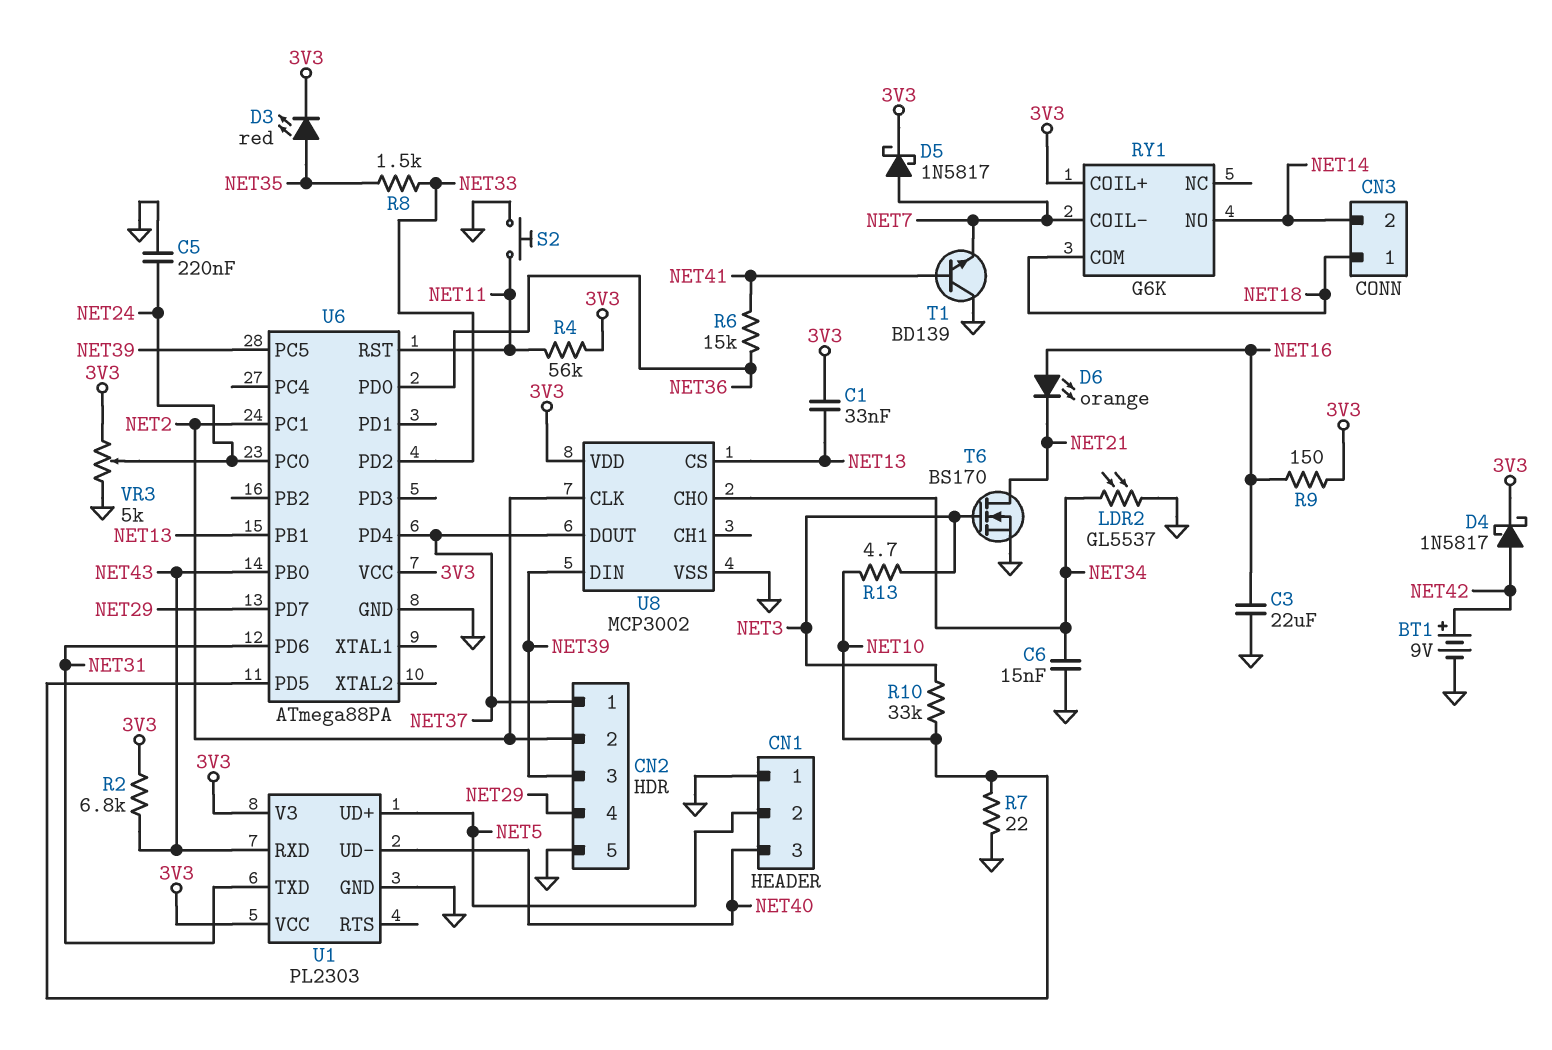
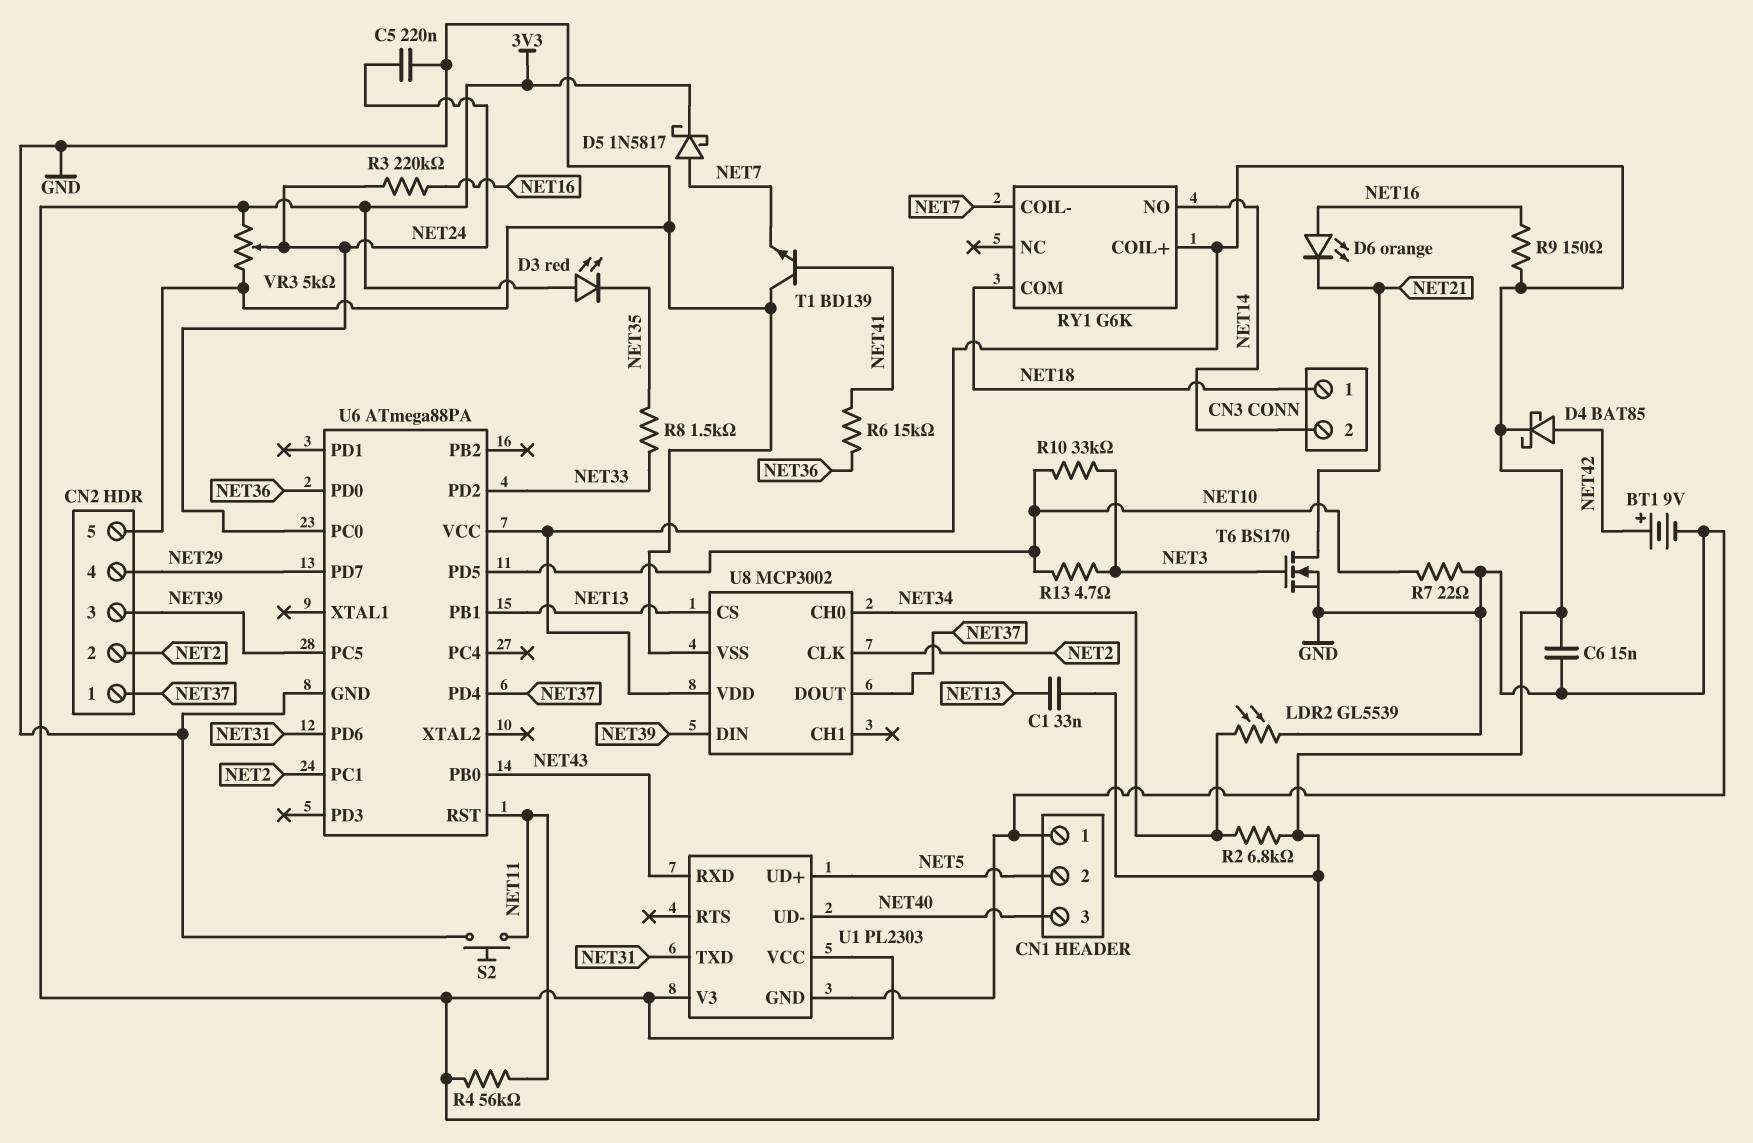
C3: 22uF (GND, NET16) -> none
C6: 15nF (GND, NET34) -> 15nF (3V3, GND)
D3: LED red (A NET35, K 3V3) -> LED red (A 3V3, K NET35)
D4: schottky 1N5817 (A NET42, K 3V3) -> schottky BAT85 (A NET42, K 3V3)
LDR2: GL5537 (GND, NET34) -> GL5539 (GND, NET34)
R2: 6.8k (3V3, NET43) -> 6.8k (3V3, NET34)
R3: none -> 220k (NET16, NET24)

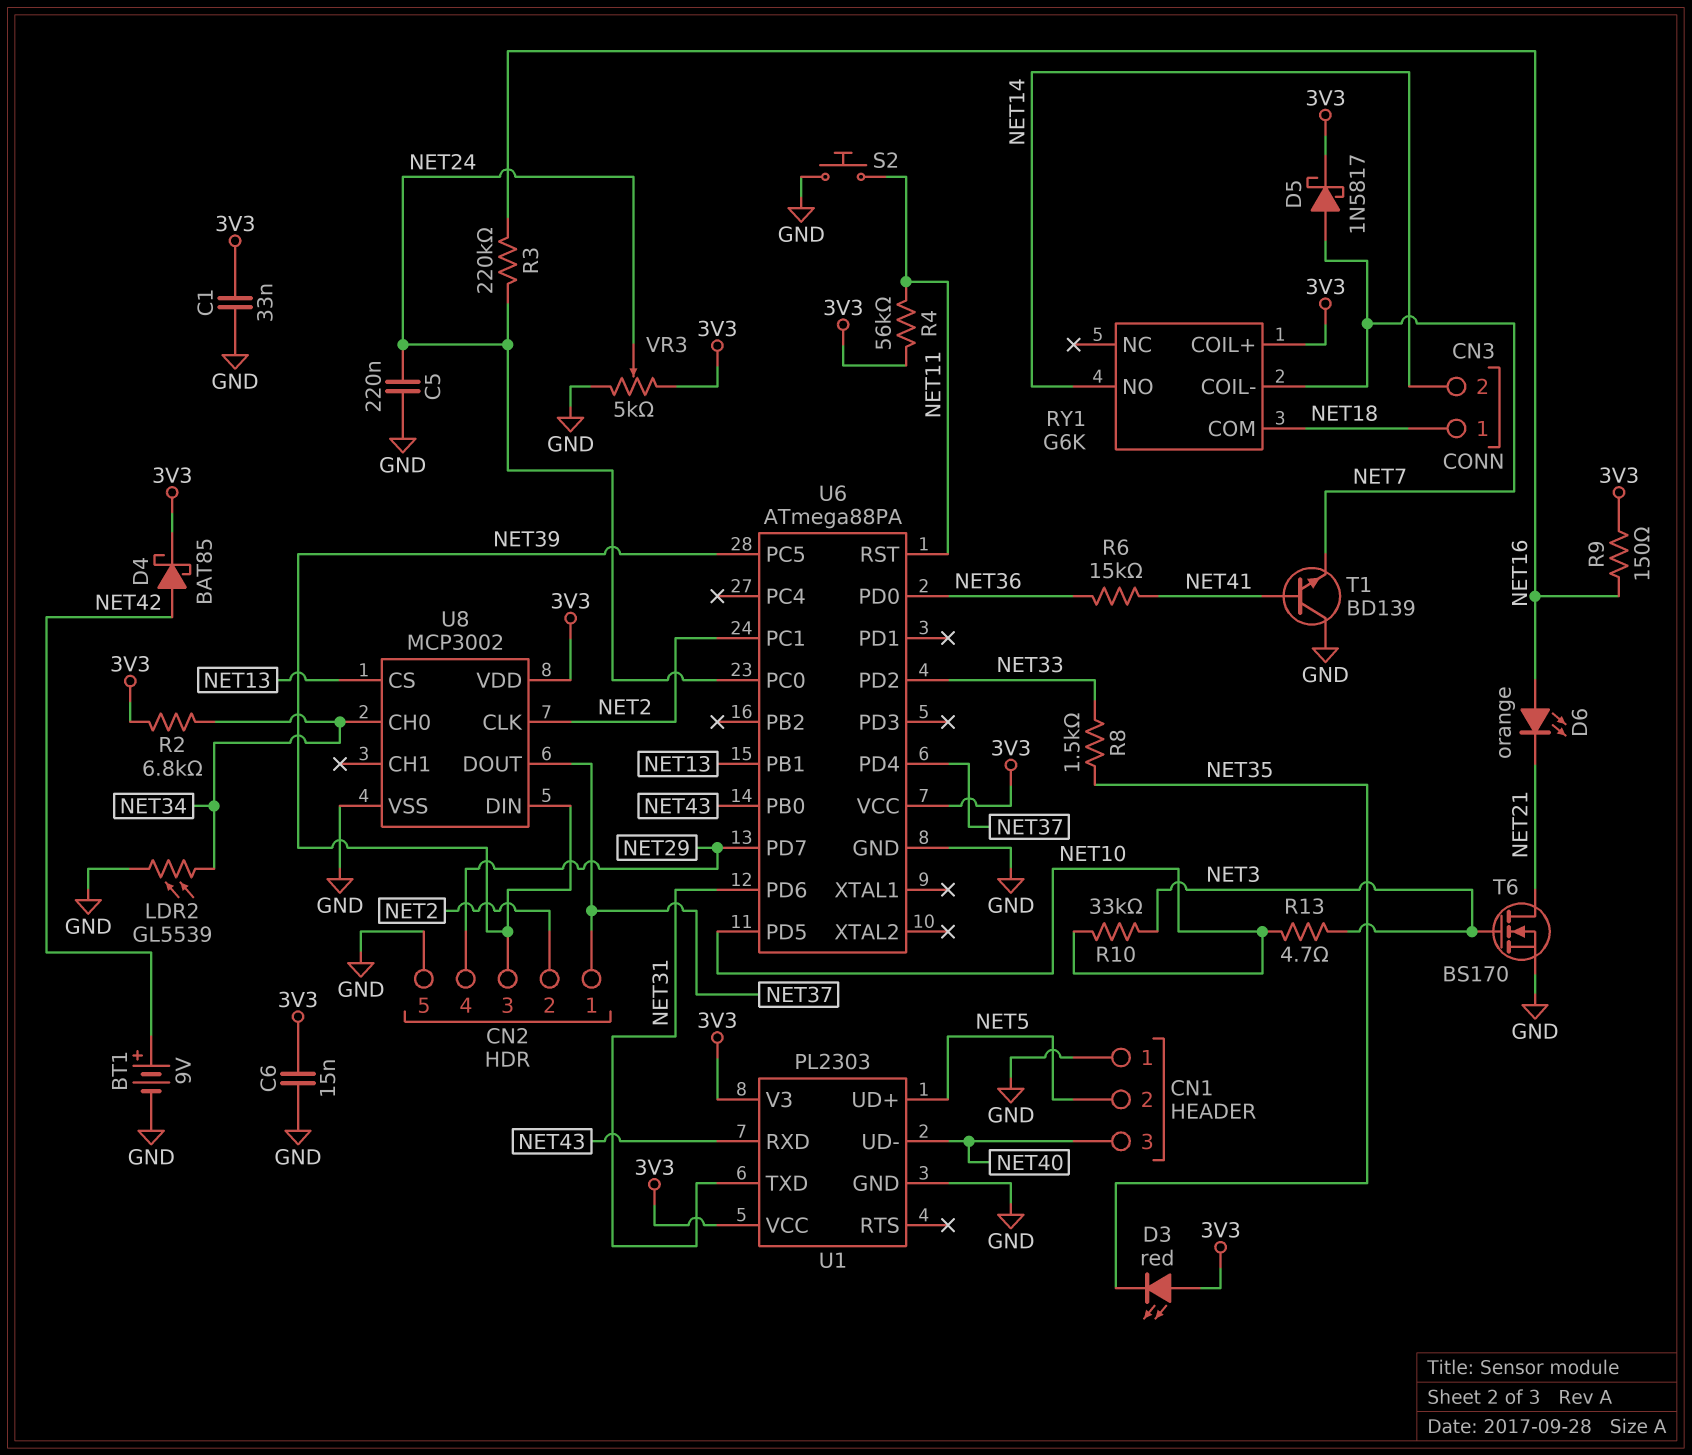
C1: 33nF (3V3, NET13) -> 33nF (3V3, GND)
R7: 22 (GND, NET10) -> none

